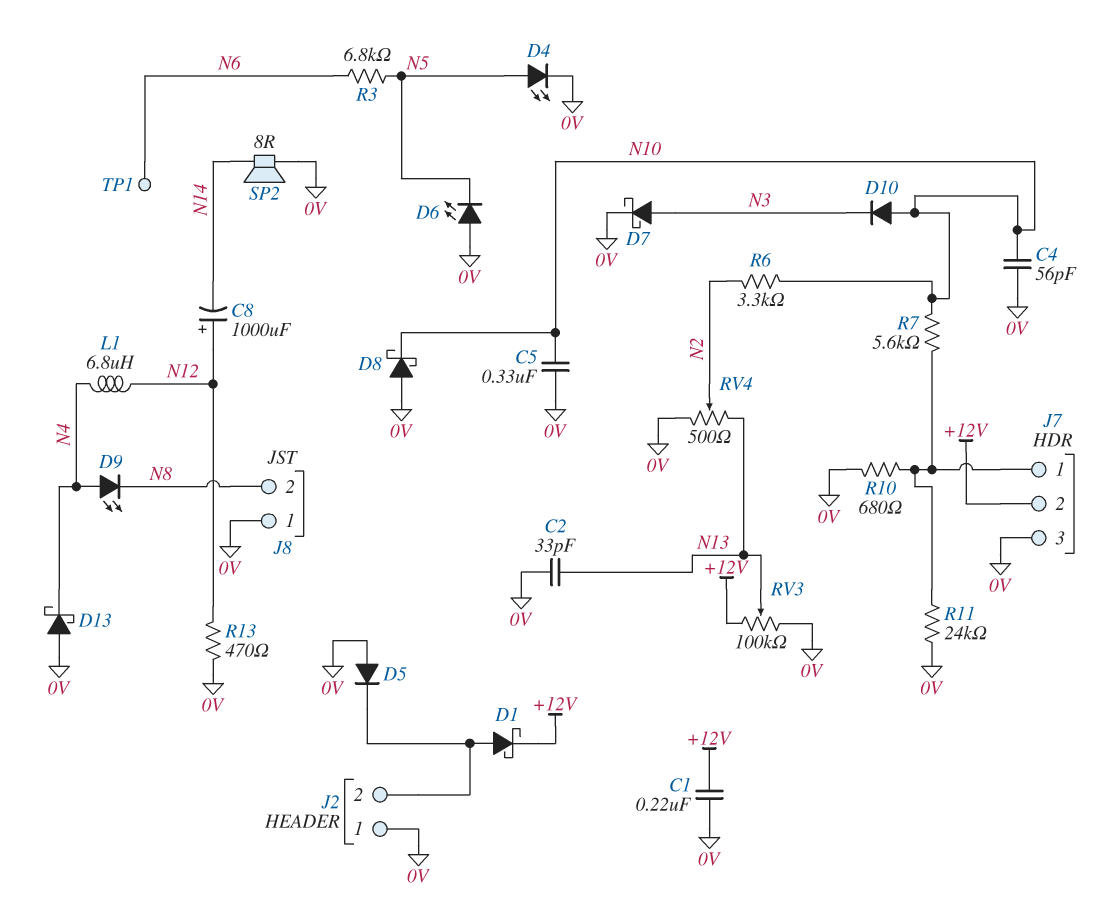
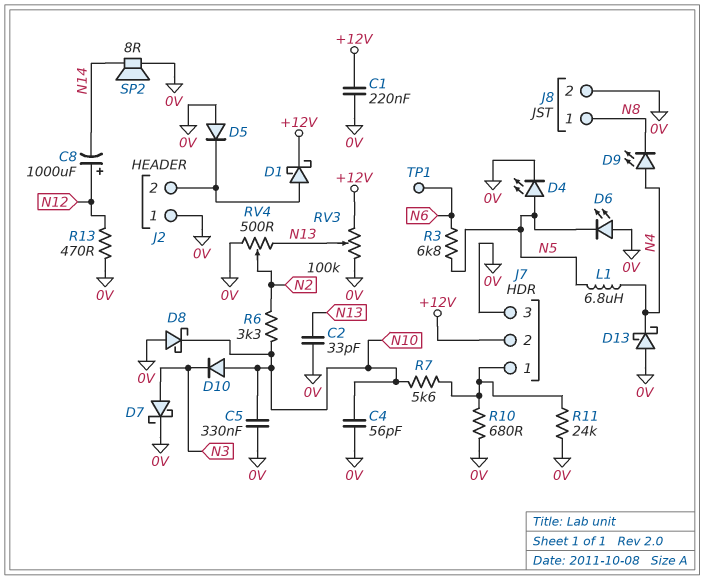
J8 pin 1: 0V -> N8
J8 pin 2: N8 -> 0V
L1: 6.8uH (N4, N12) -> 6.8uH (N4, N5)

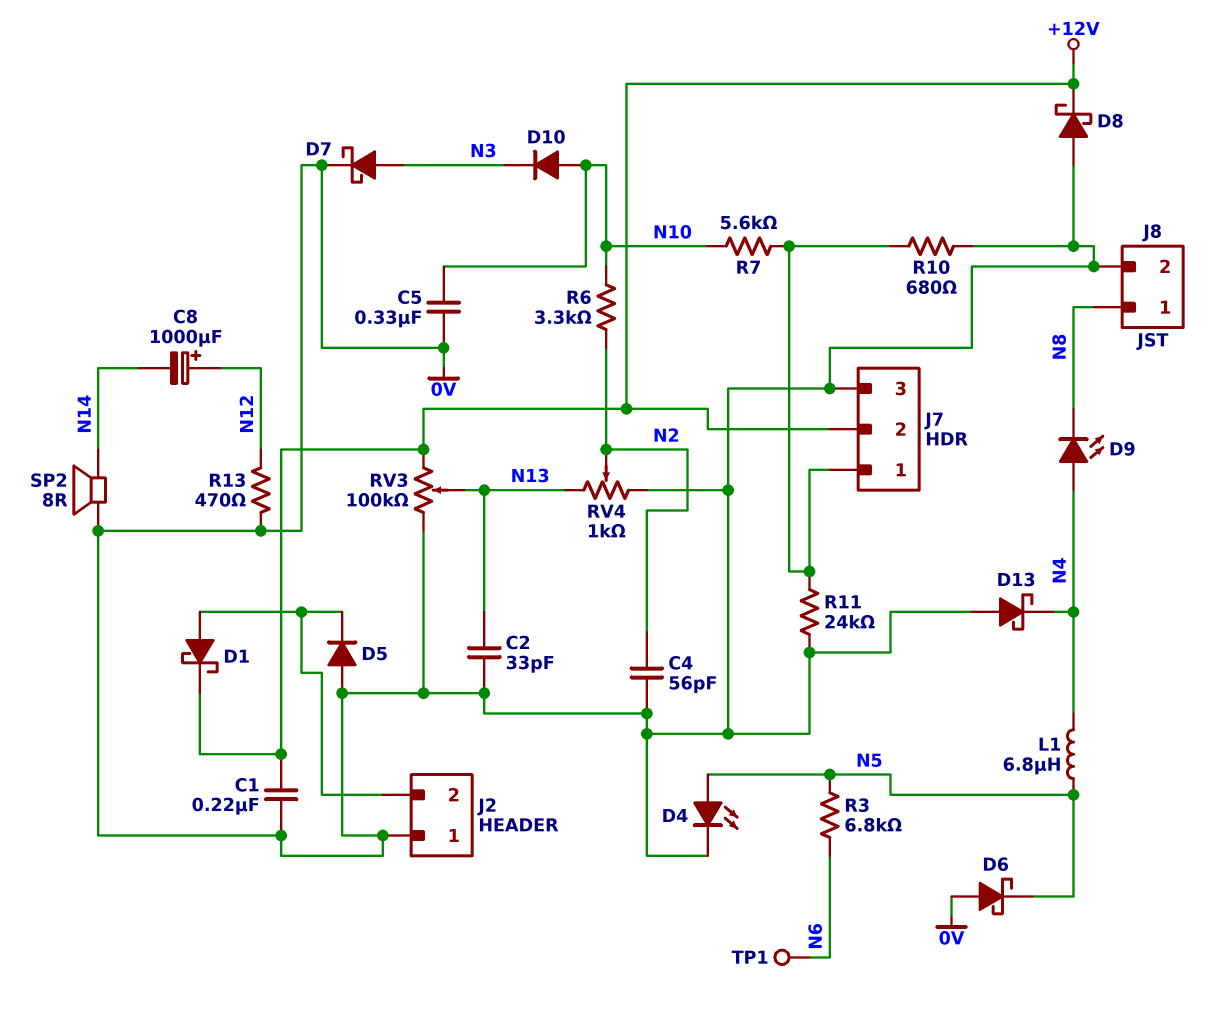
C4: 56pF (0V, N10) -> 56pF (0V, N2)
D6: LED (A 0V, K N5) -> schottky (A 0V, K N5)
D8: schottky (A 0V, K N10) -> schottky (A 0V, K +12V)
RV4: 500 (0V, N13, wiper N2) -> 1k (0V, N13, wiper N2)

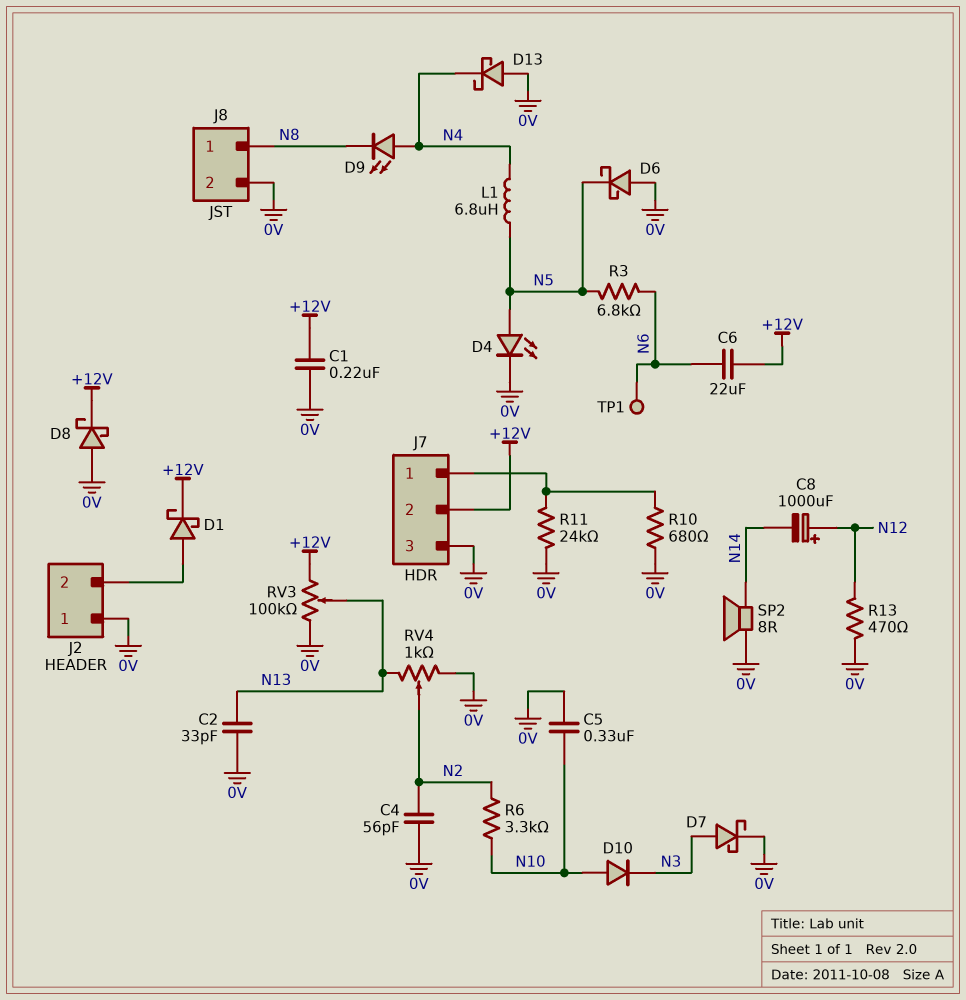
C6: none -> 22uF (+12V, N6)
D5: diode (A 0V, K J2/2) -> none
R7: 5.6k (J7/1, N10) -> none

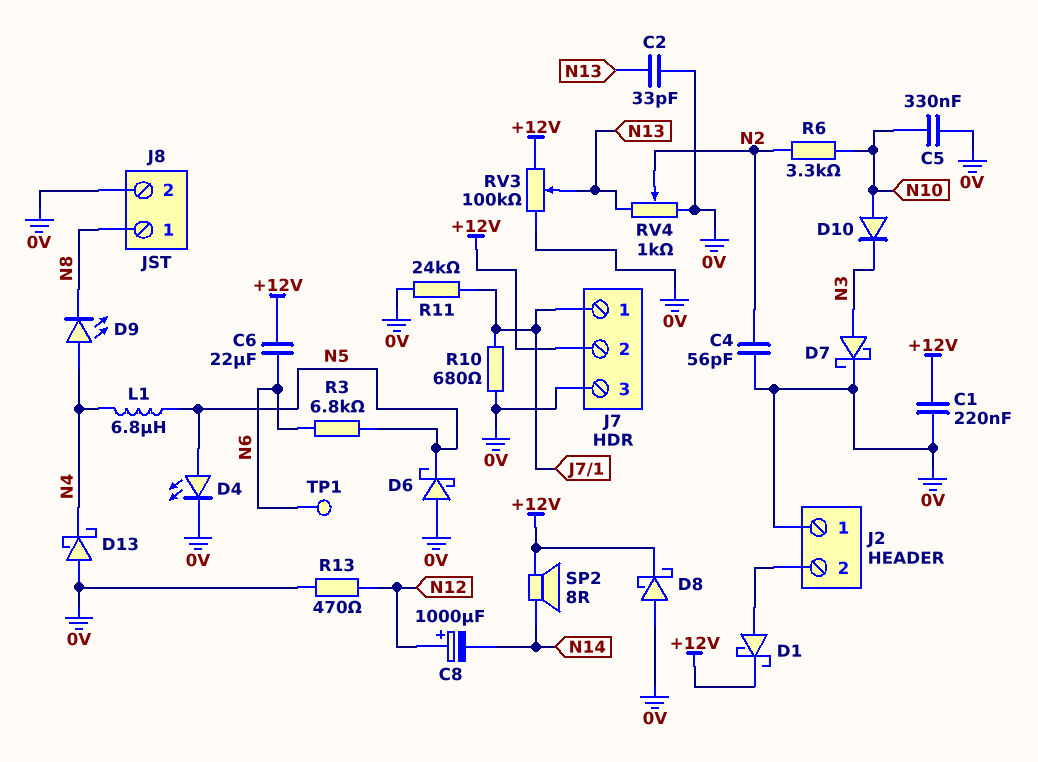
SP2: speaker 8R (0V, N14) -> speaker 8R (+12V, N14)

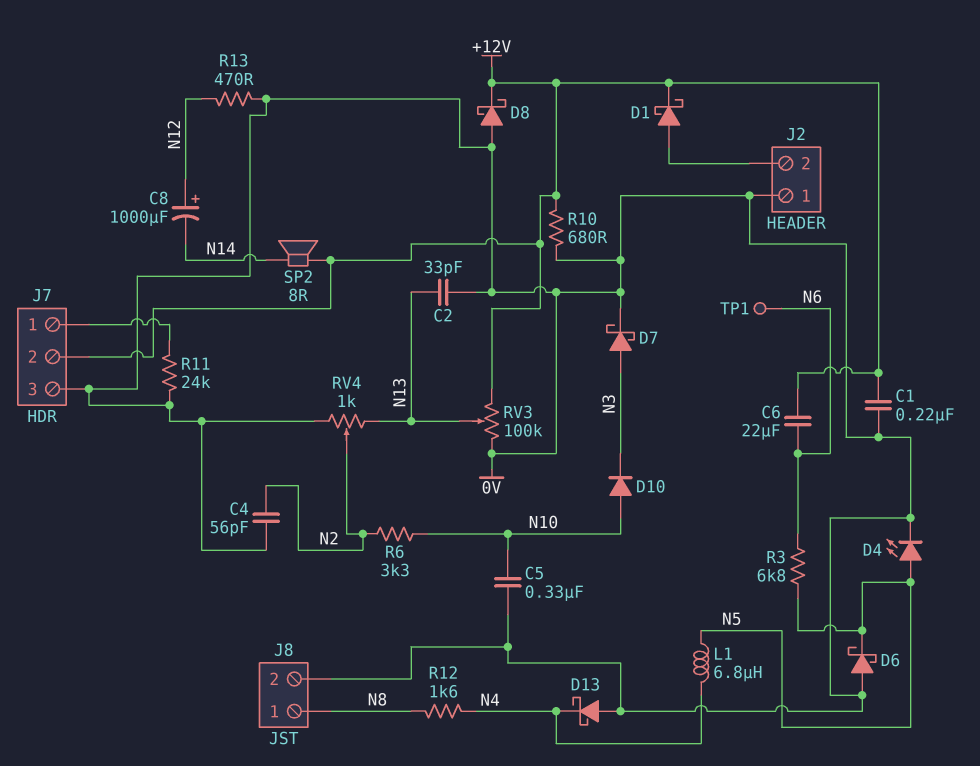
D9: LED (A N4, K N8) -> none
R10: 680 (0V, J7/1) -> 680 (+12V, 0V)
R12: none -> 1.6k (N4, N8)

